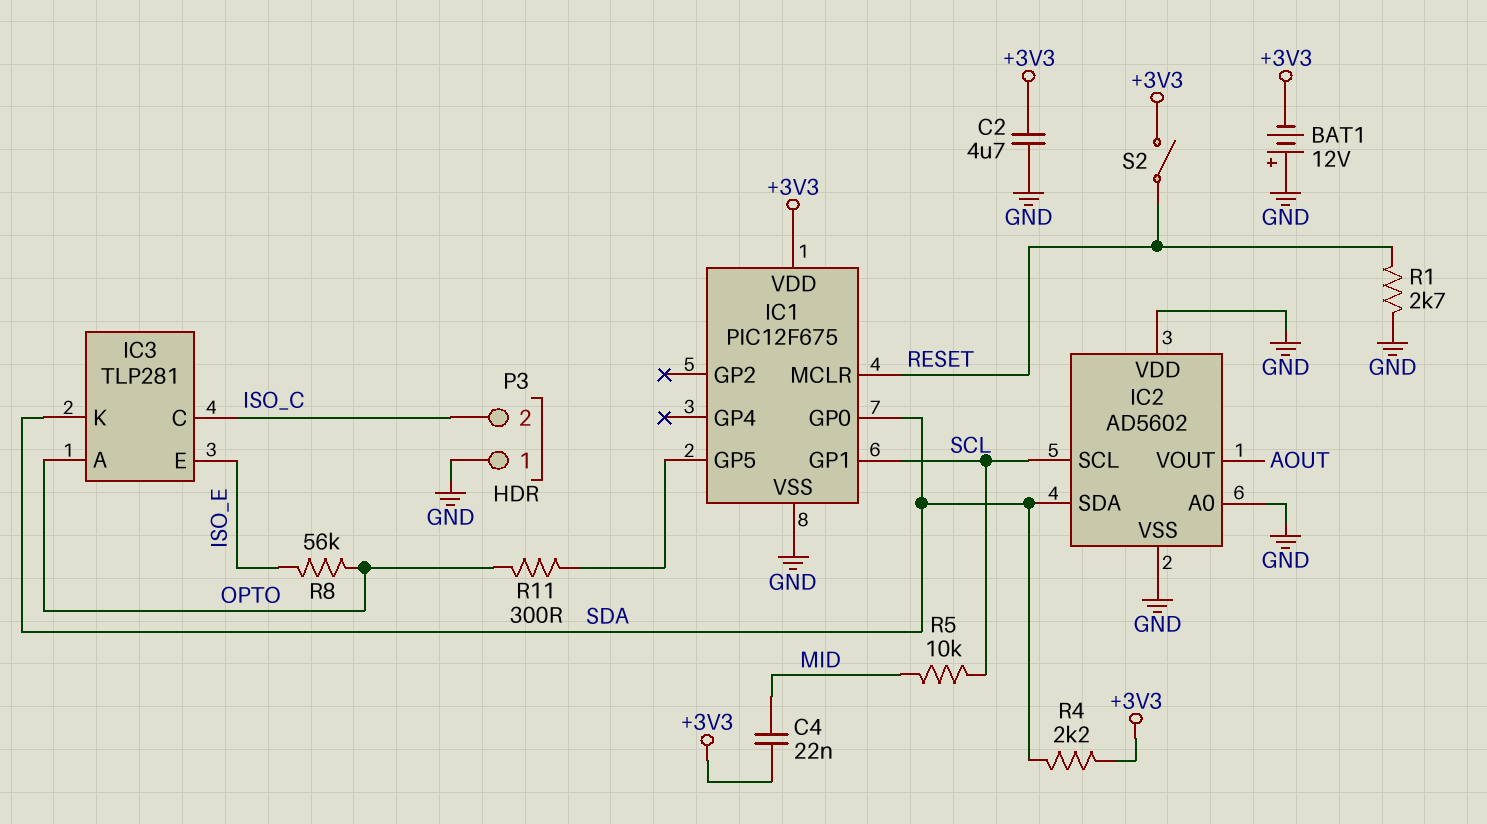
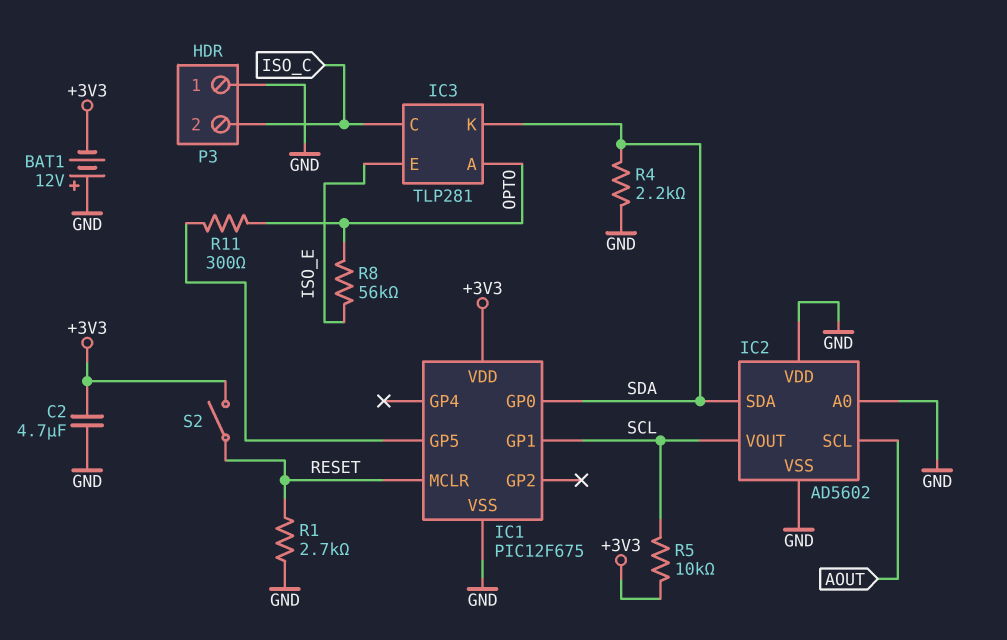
C4: 22nF (+3V3, MID) -> none
IC2 pin SCL: SCL -> AOUT
IC2 pin VOUT: AOUT -> SCL
R4: 2.2k (+3V3, SDA) -> 2.2k (GND, SDA)
R5: 10k (MID, SCL) -> 10k (+3V3, SCL)

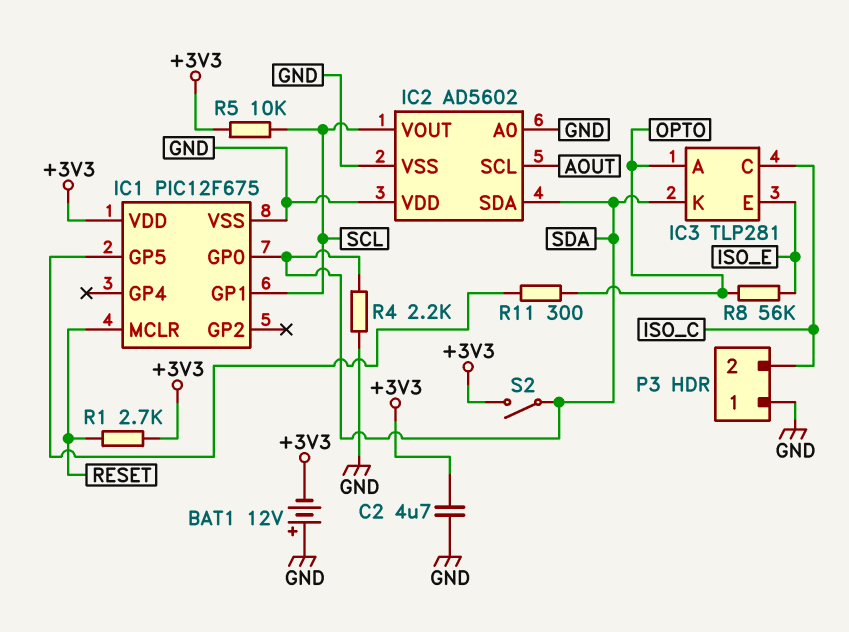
R1: 2.7k (GND, RESET) -> 2.7k (+3V3, RESET)
S2: switch (+3V3, RESET) -> switch (+3V3, SDA)

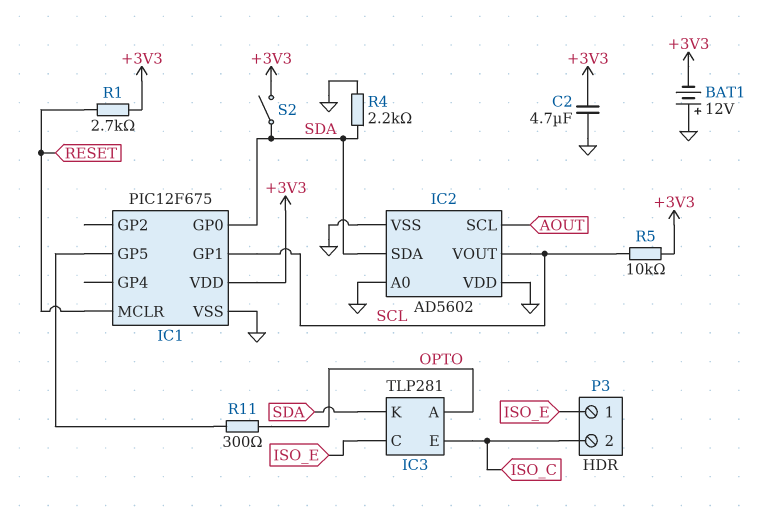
IC3 pin C: ISO_C -> ISO_E
IC3 pin E: ISO_E -> ISO_C
P3 pin 1: GND -> ISO_E
R8: 56k (ISO_E, OPTO) -> none

